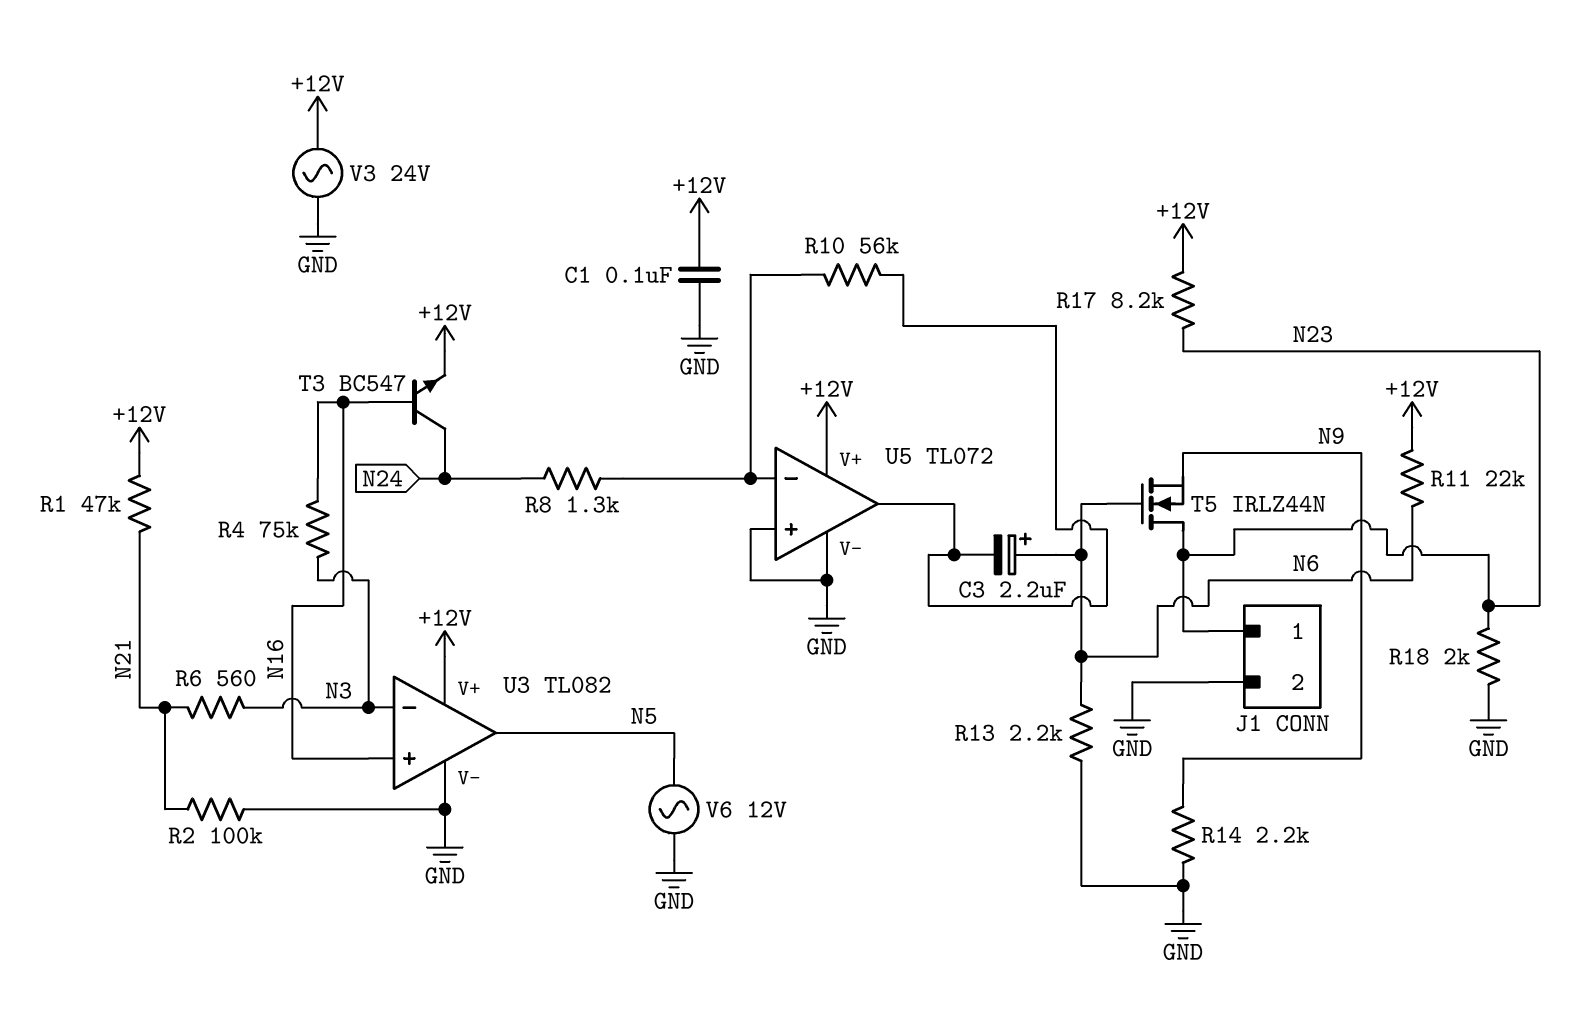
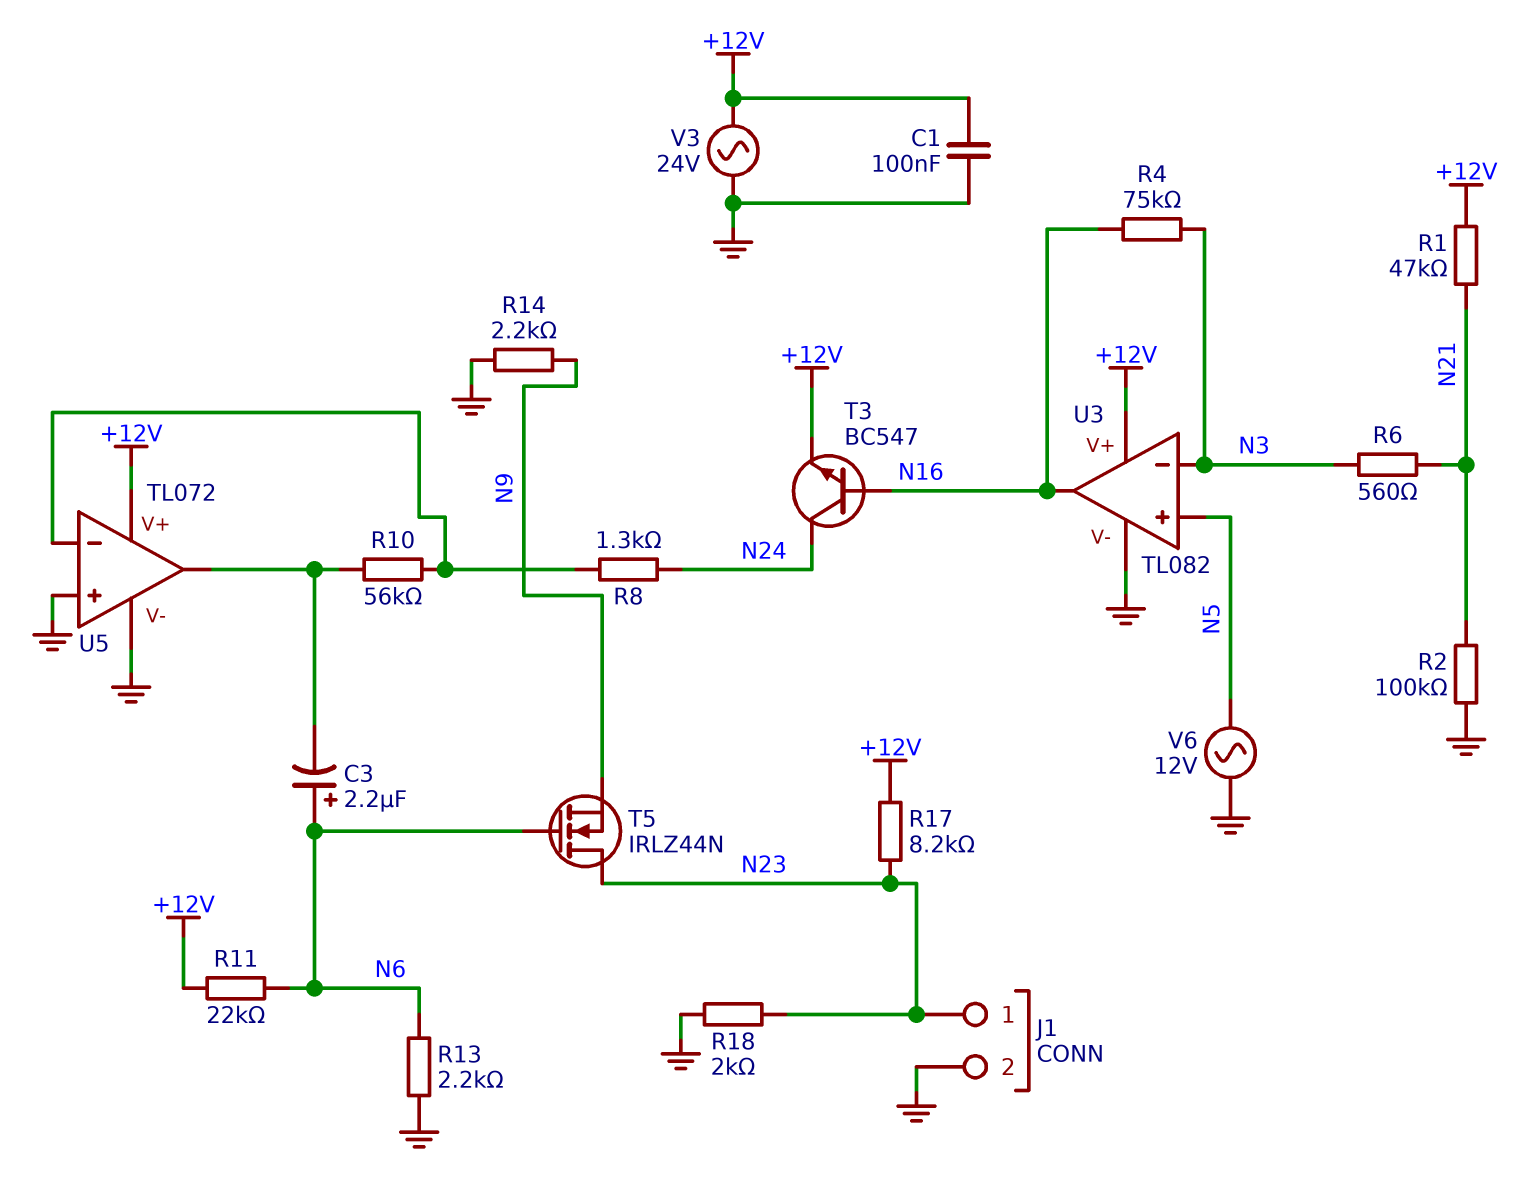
U3 pin in+: N16 -> N5
U3 pin out: N5 -> N16

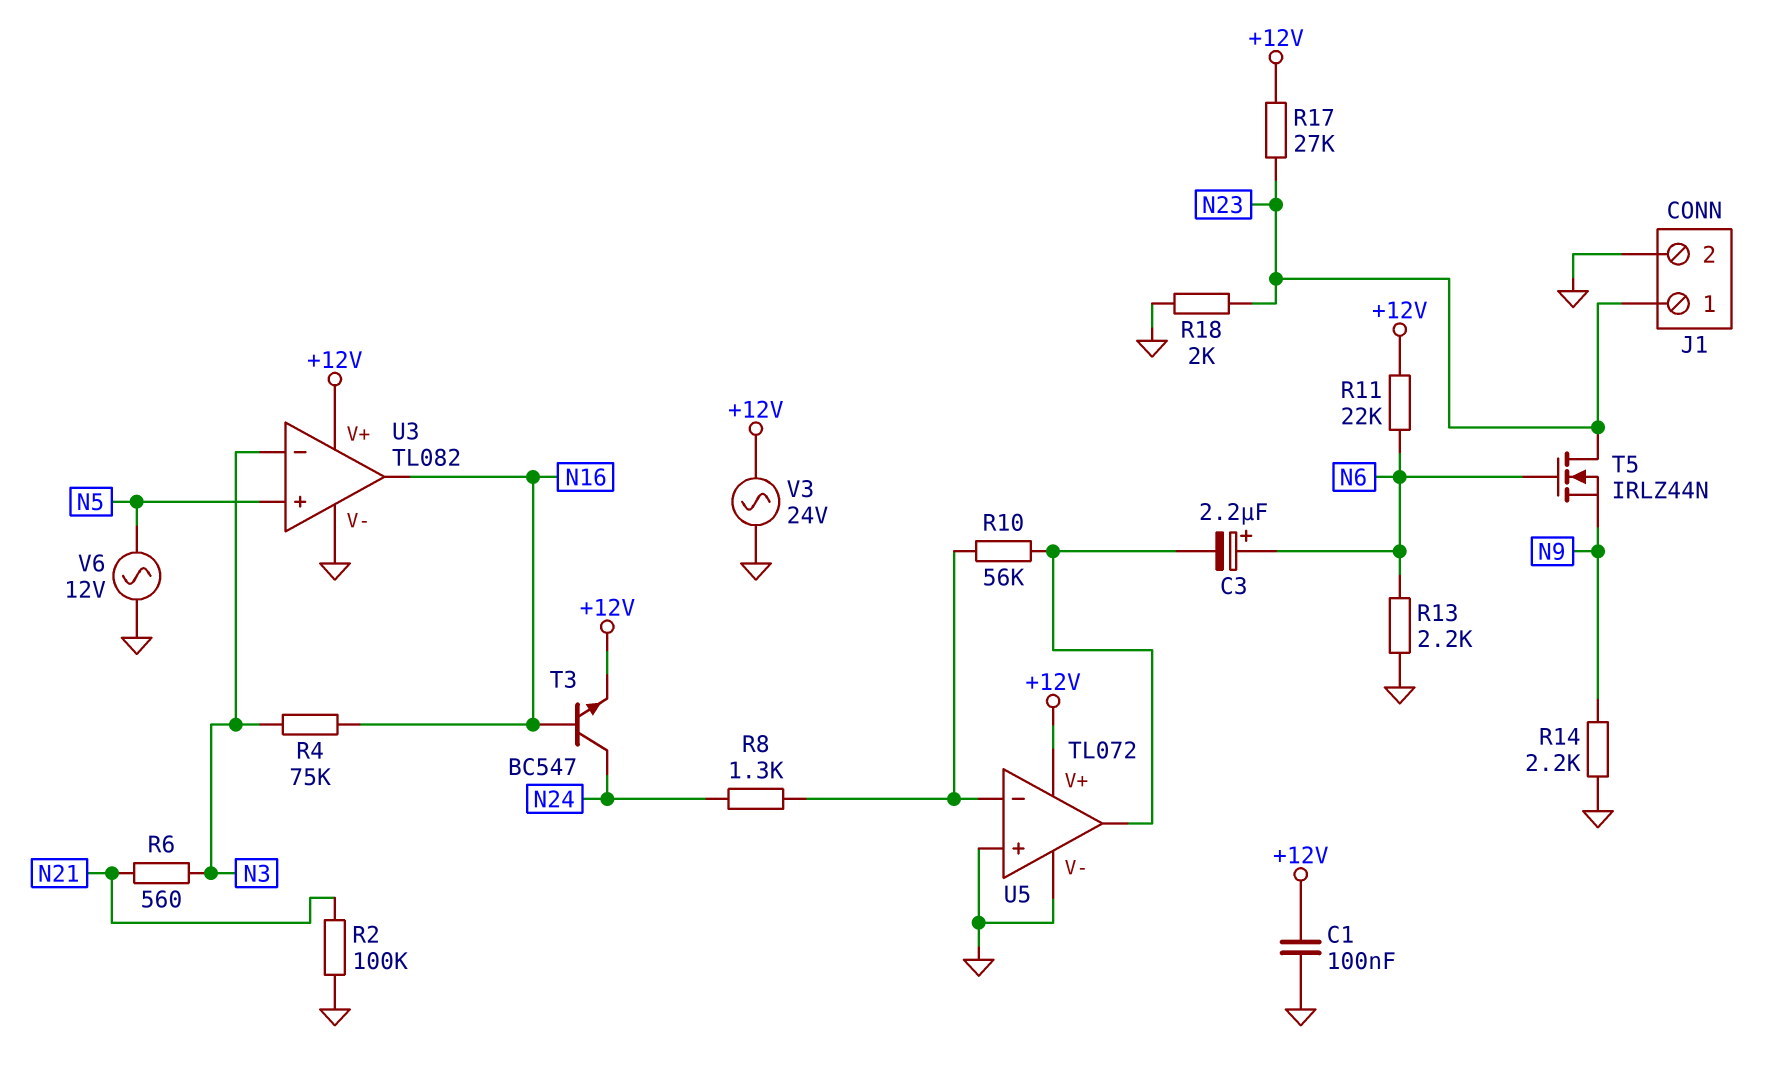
R1: 47k (+12V, N21) -> none
R17: 8.2k (+12V, N23) -> 27k (+12V, N23)

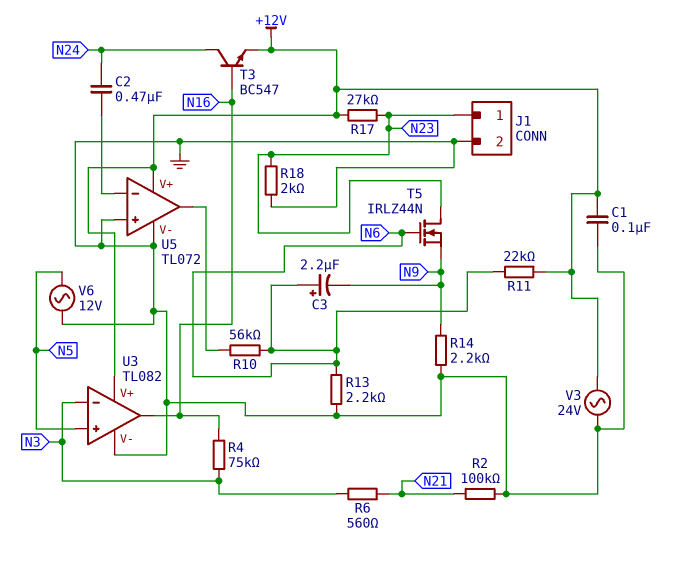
C2: none -> 470nF (N24, U5/in-)
C3: 2.2uF (plus N6, minus U5/out) -> 2.2uF (plus N6, minus N9)
R8: 1.3k (N24, U5/in-) -> none
R10: 56k (U5/in-, U5/out) -> 56k (N6, U5/out)

